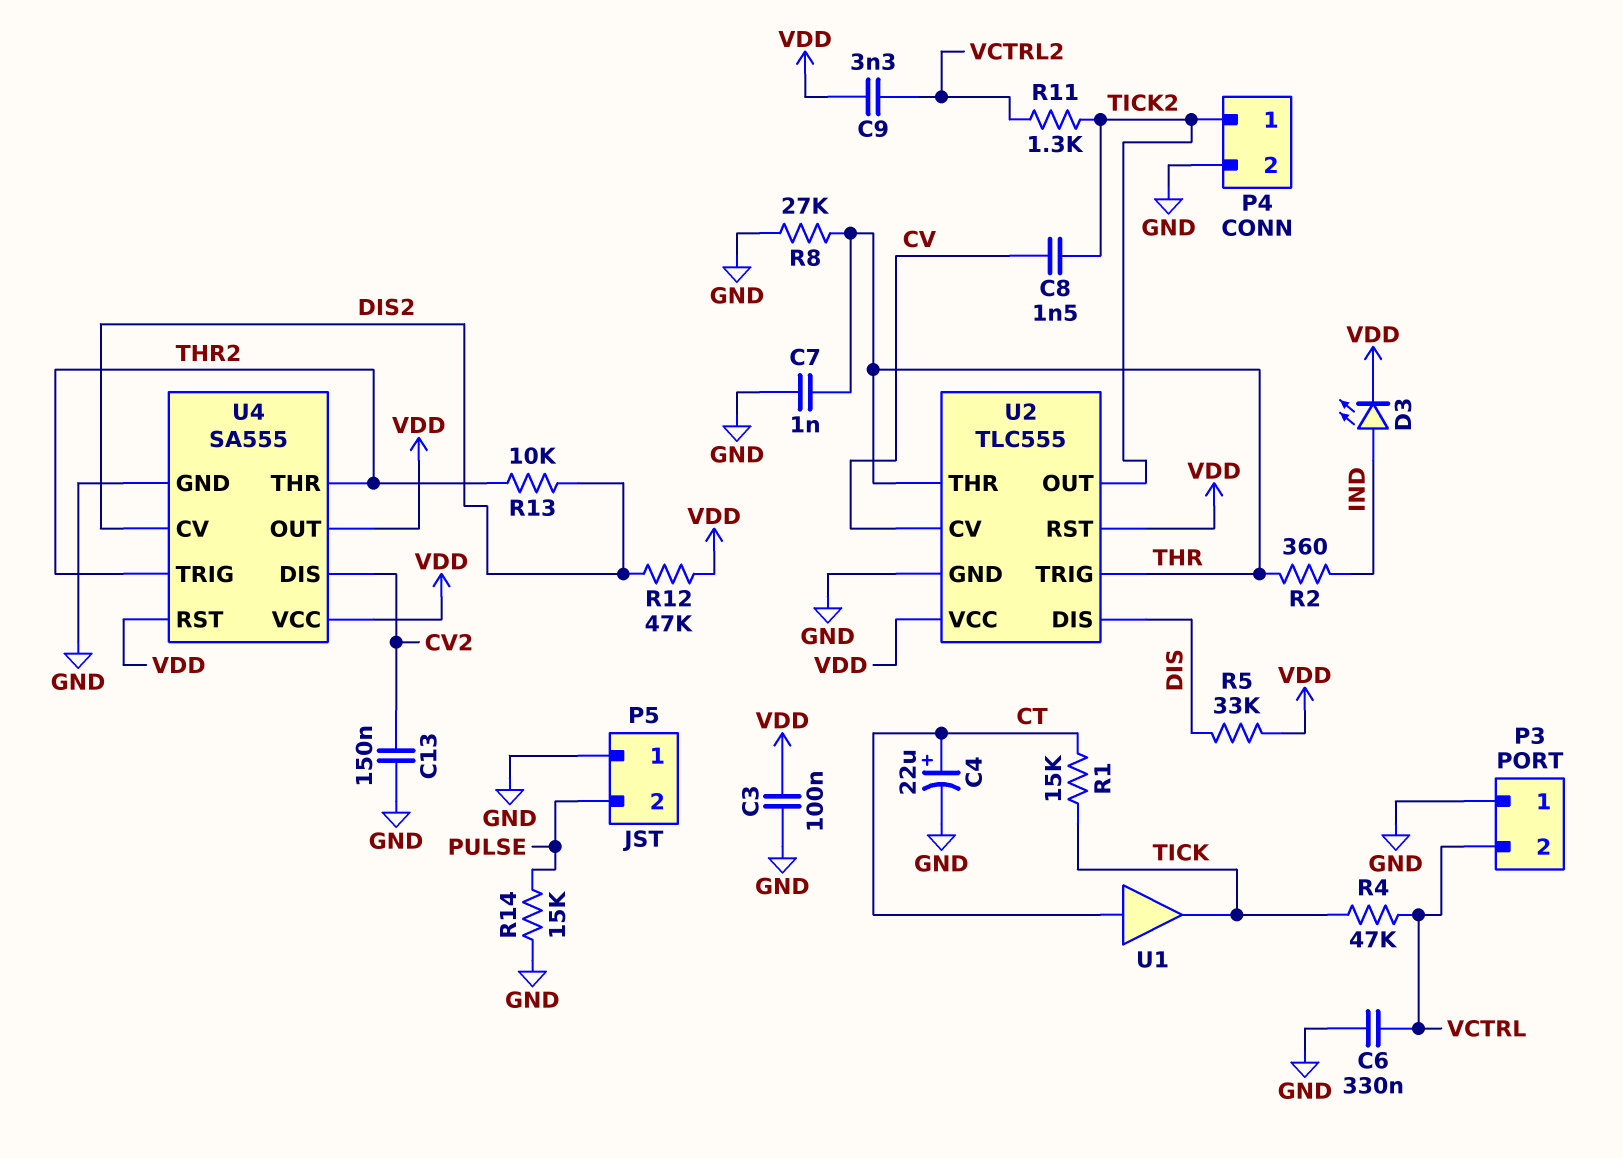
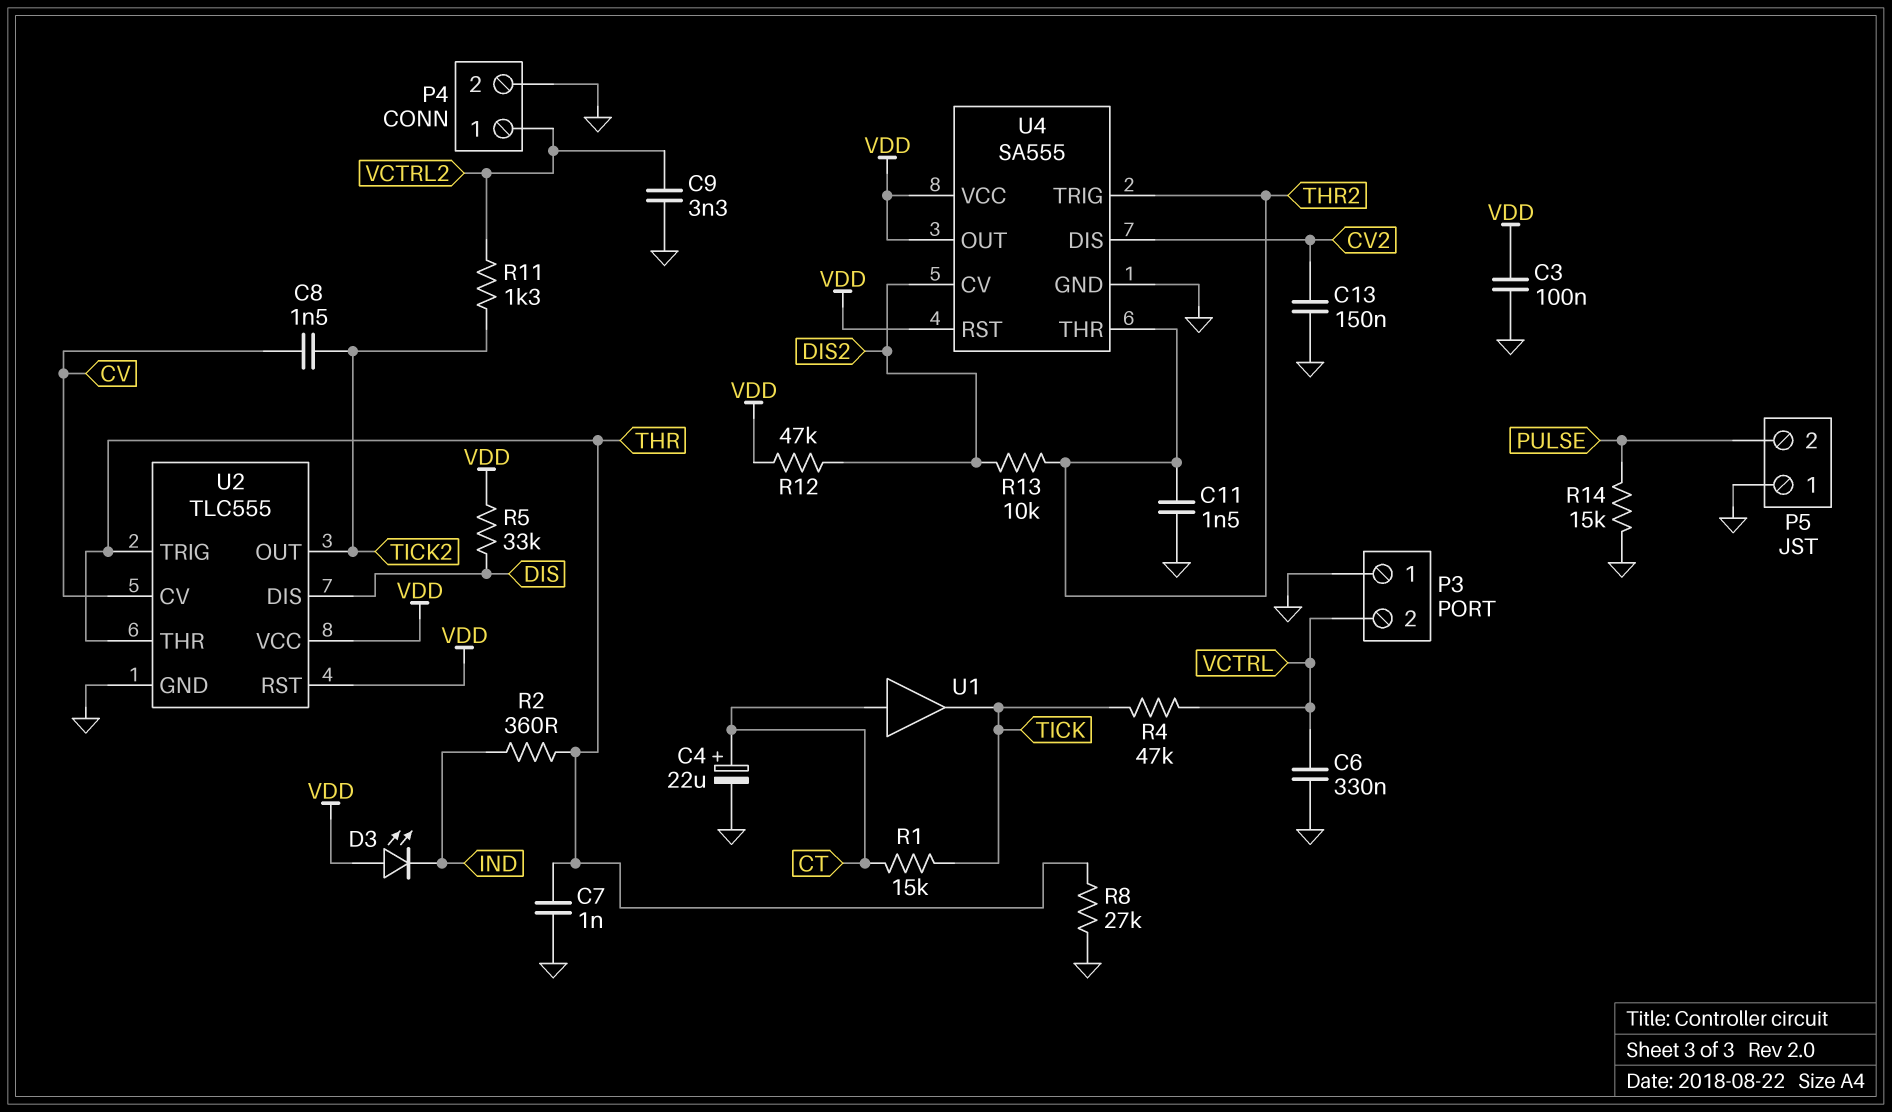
C9: 3.3nF (VCTRL2, VDD) -> 3.3nF (GND, VCTRL2)
C11: none -> 1.5nF (GND, THR2)
D3: LED (A IND, K VDD) -> LED (A VDD, K IND)
P4 pin 1: TICK2 -> VCTRL2

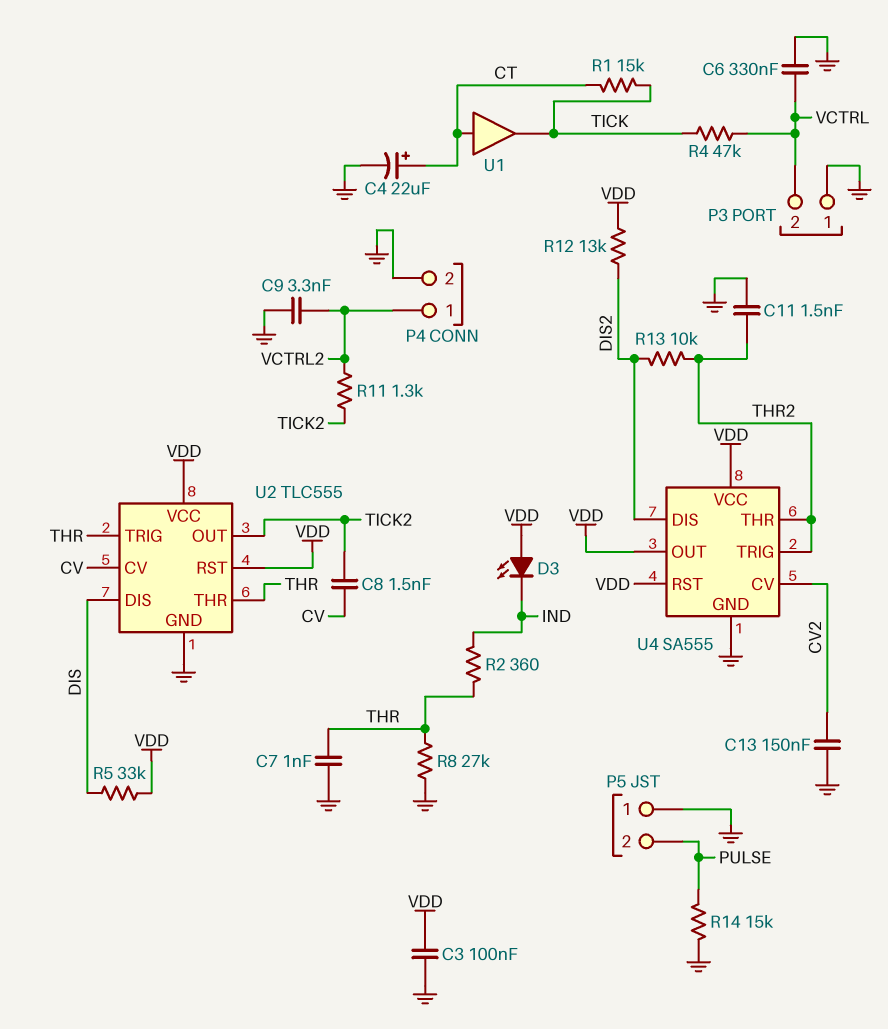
R12: 47k (DIS2, VDD) -> 13k (DIS2, VDD)
U4 pin CV: DIS2 -> CV2
U4 pin DIS: CV2 -> DIS2

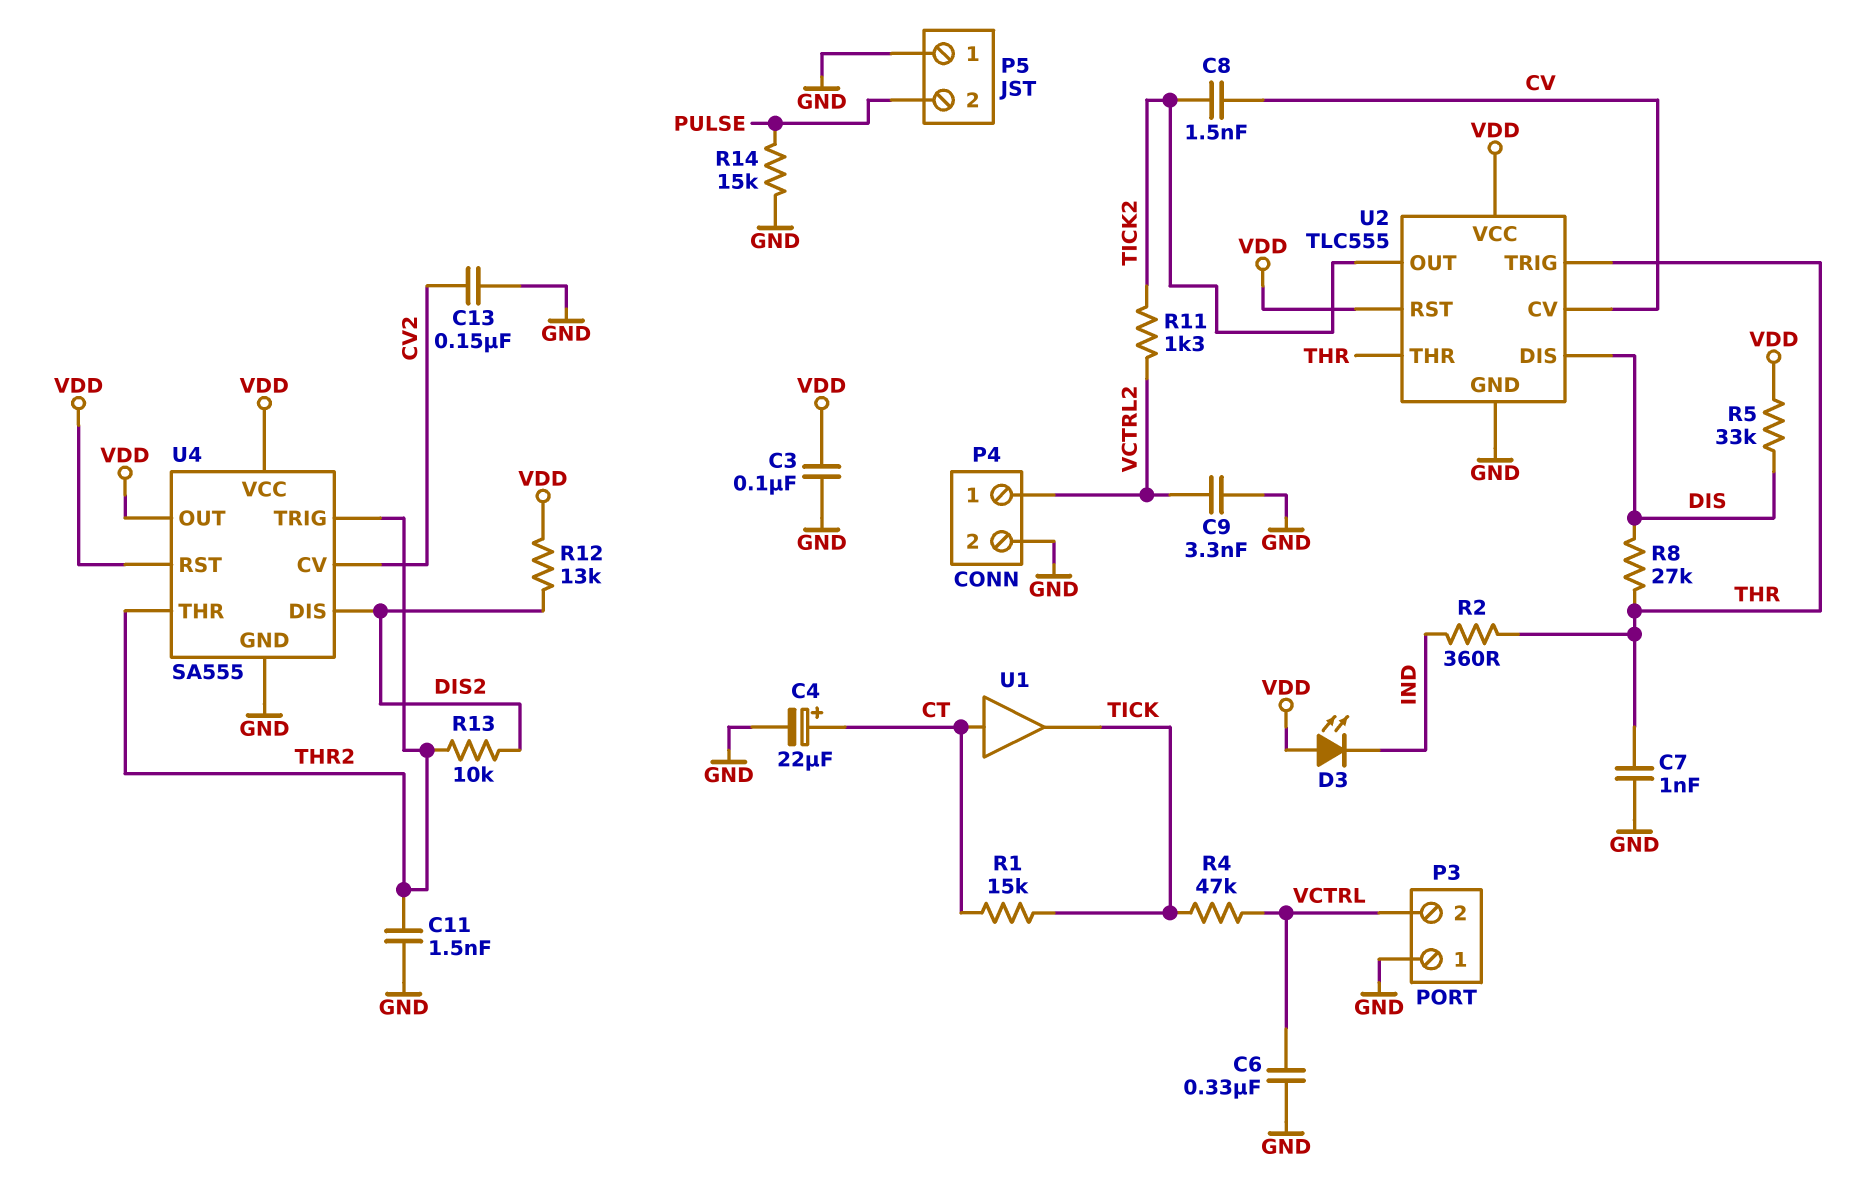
R8: 27k (GND, THR) -> 27k (DIS, THR)

